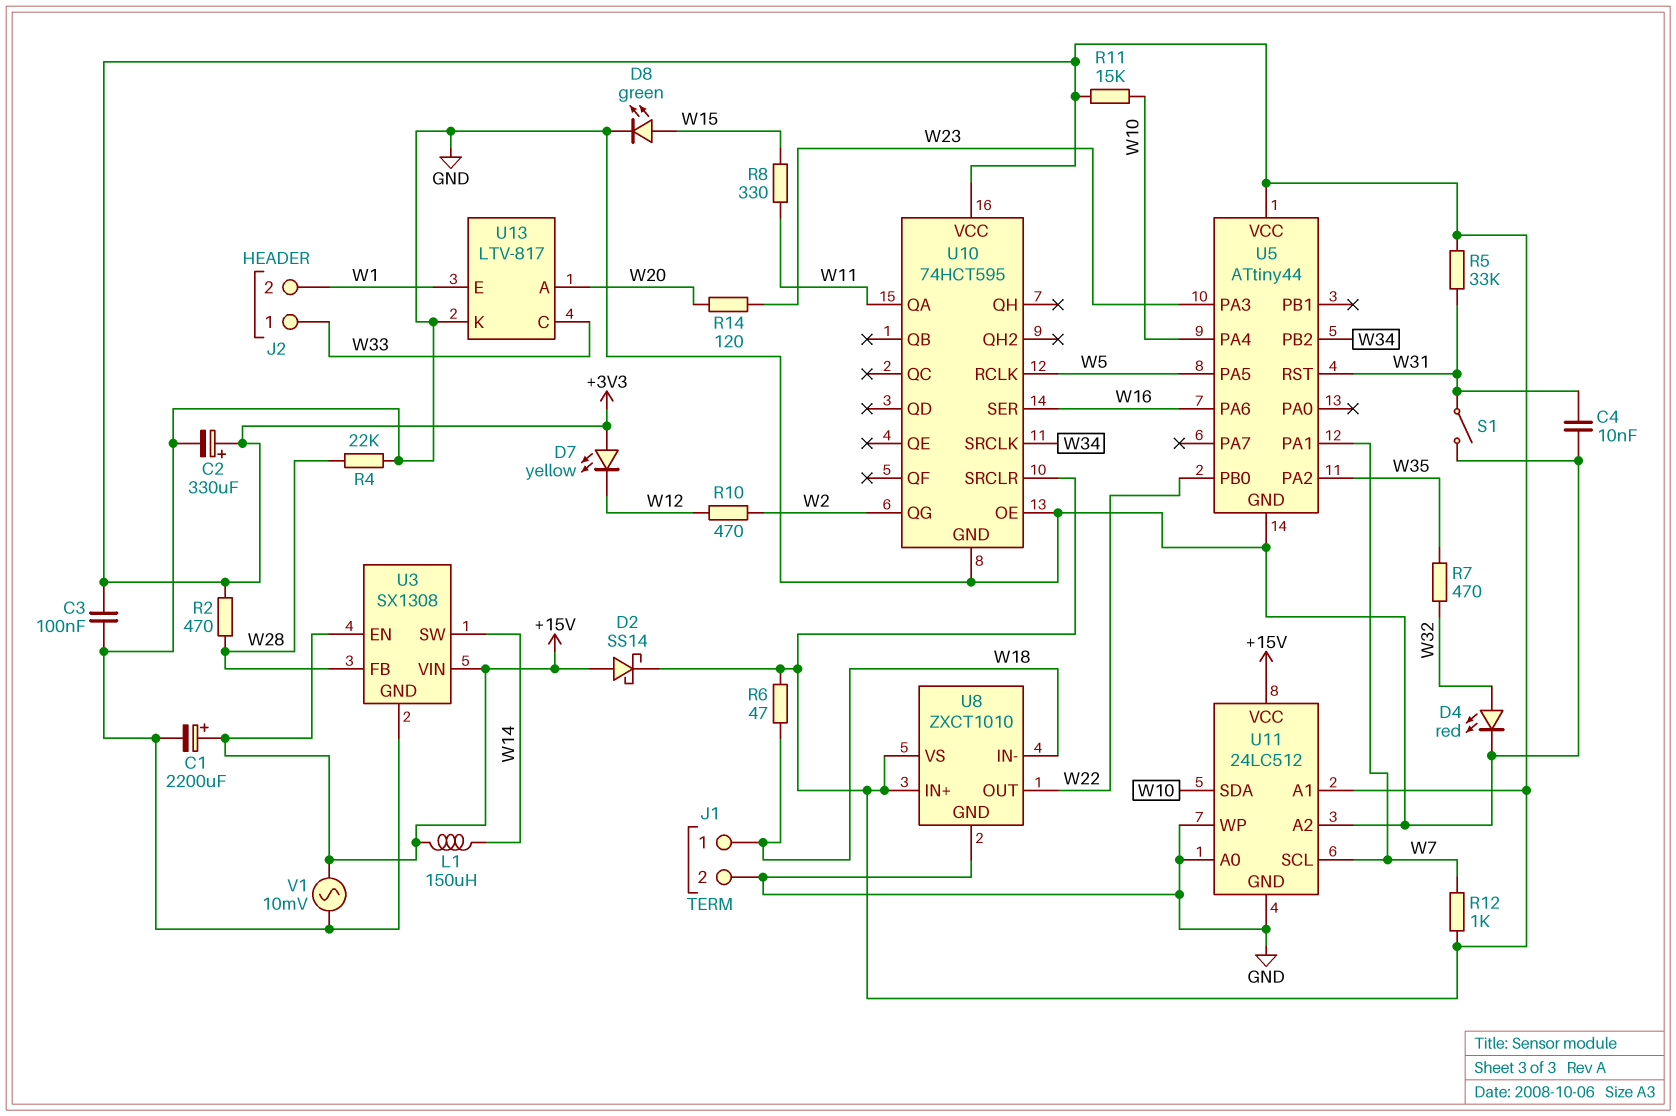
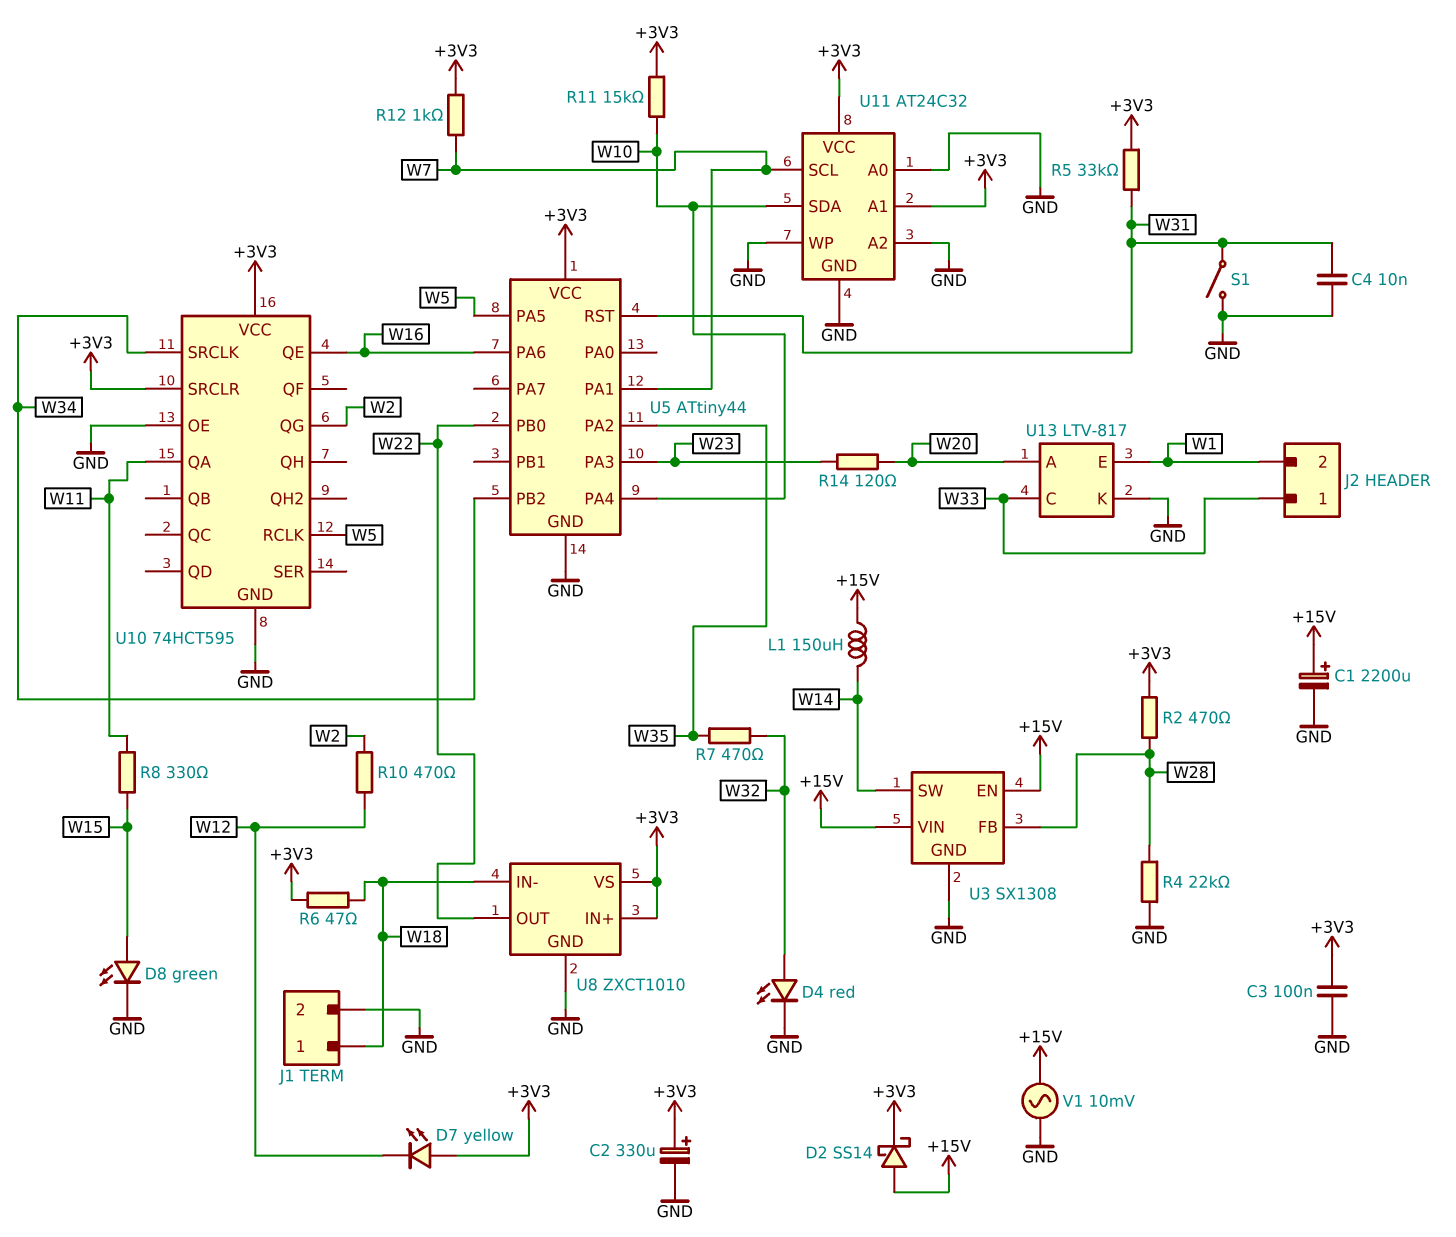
U10 pin QE: none -> W16
U10 pin SER: W16 -> none
U11: 24LC512 -> AT24C32
U11 pin VCC: +15V -> +3V3

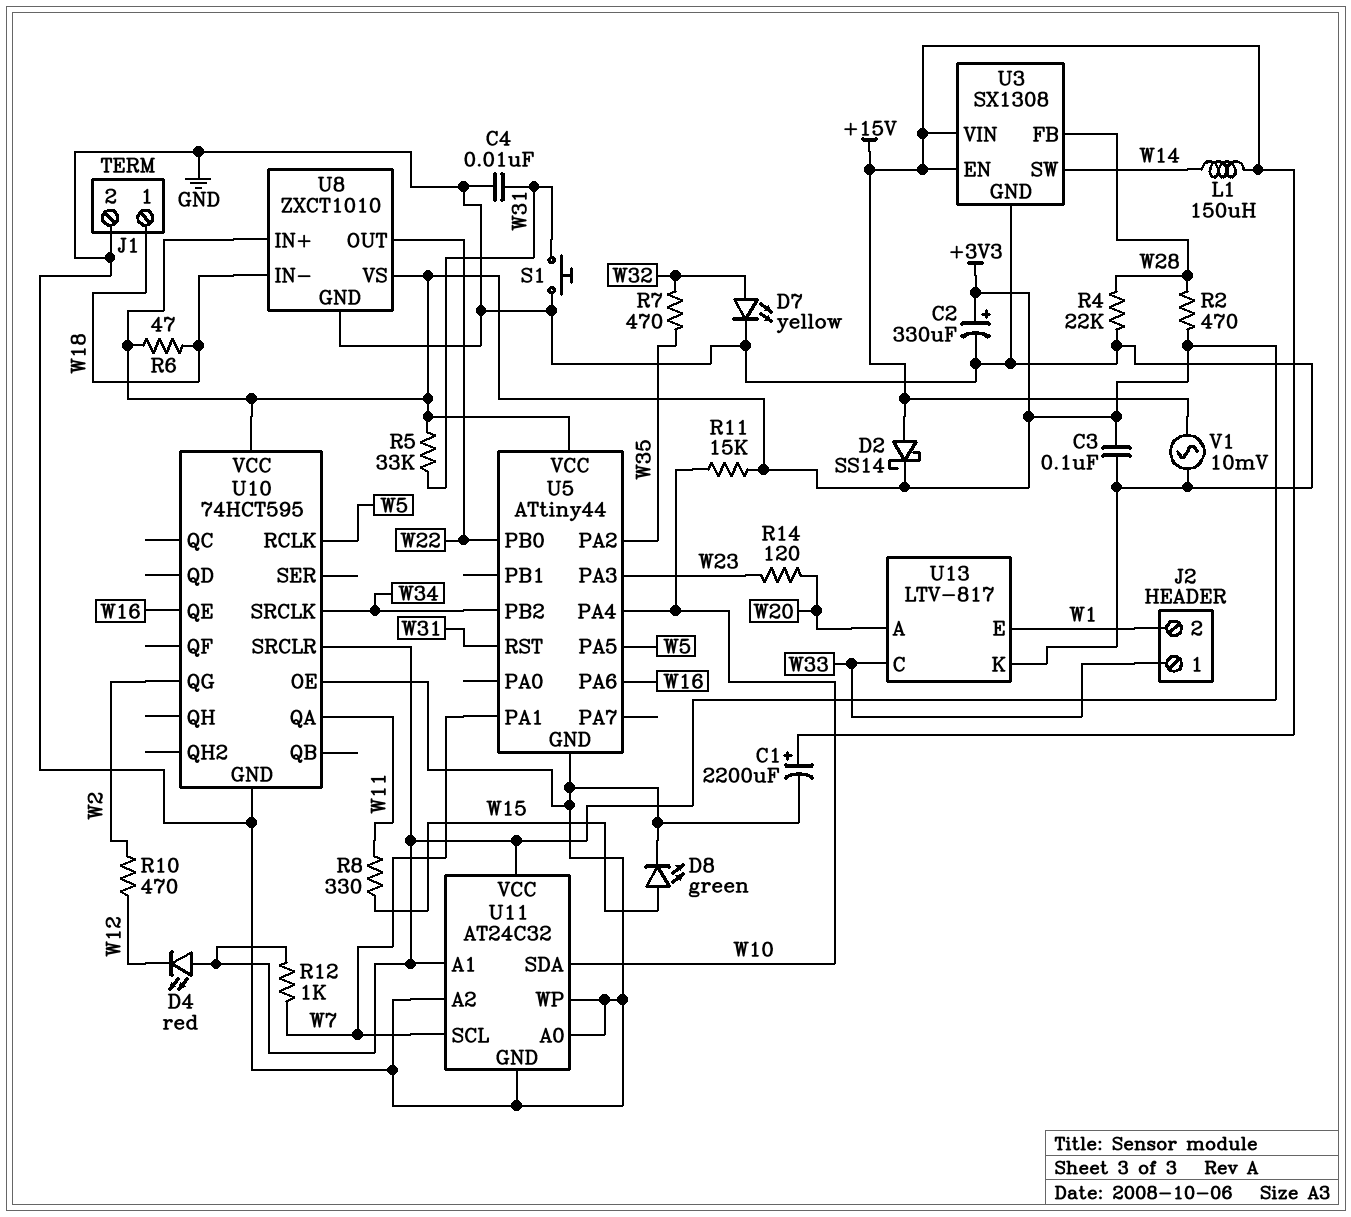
D4: LED red (A W32, K GND) -> LED red (A +3V3, K W12)
D7: LED yellow (A +3V3, K W12) -> LED yellow (A W32, K GND)
S1: switch (GND, W31) -> button (GND, W31)

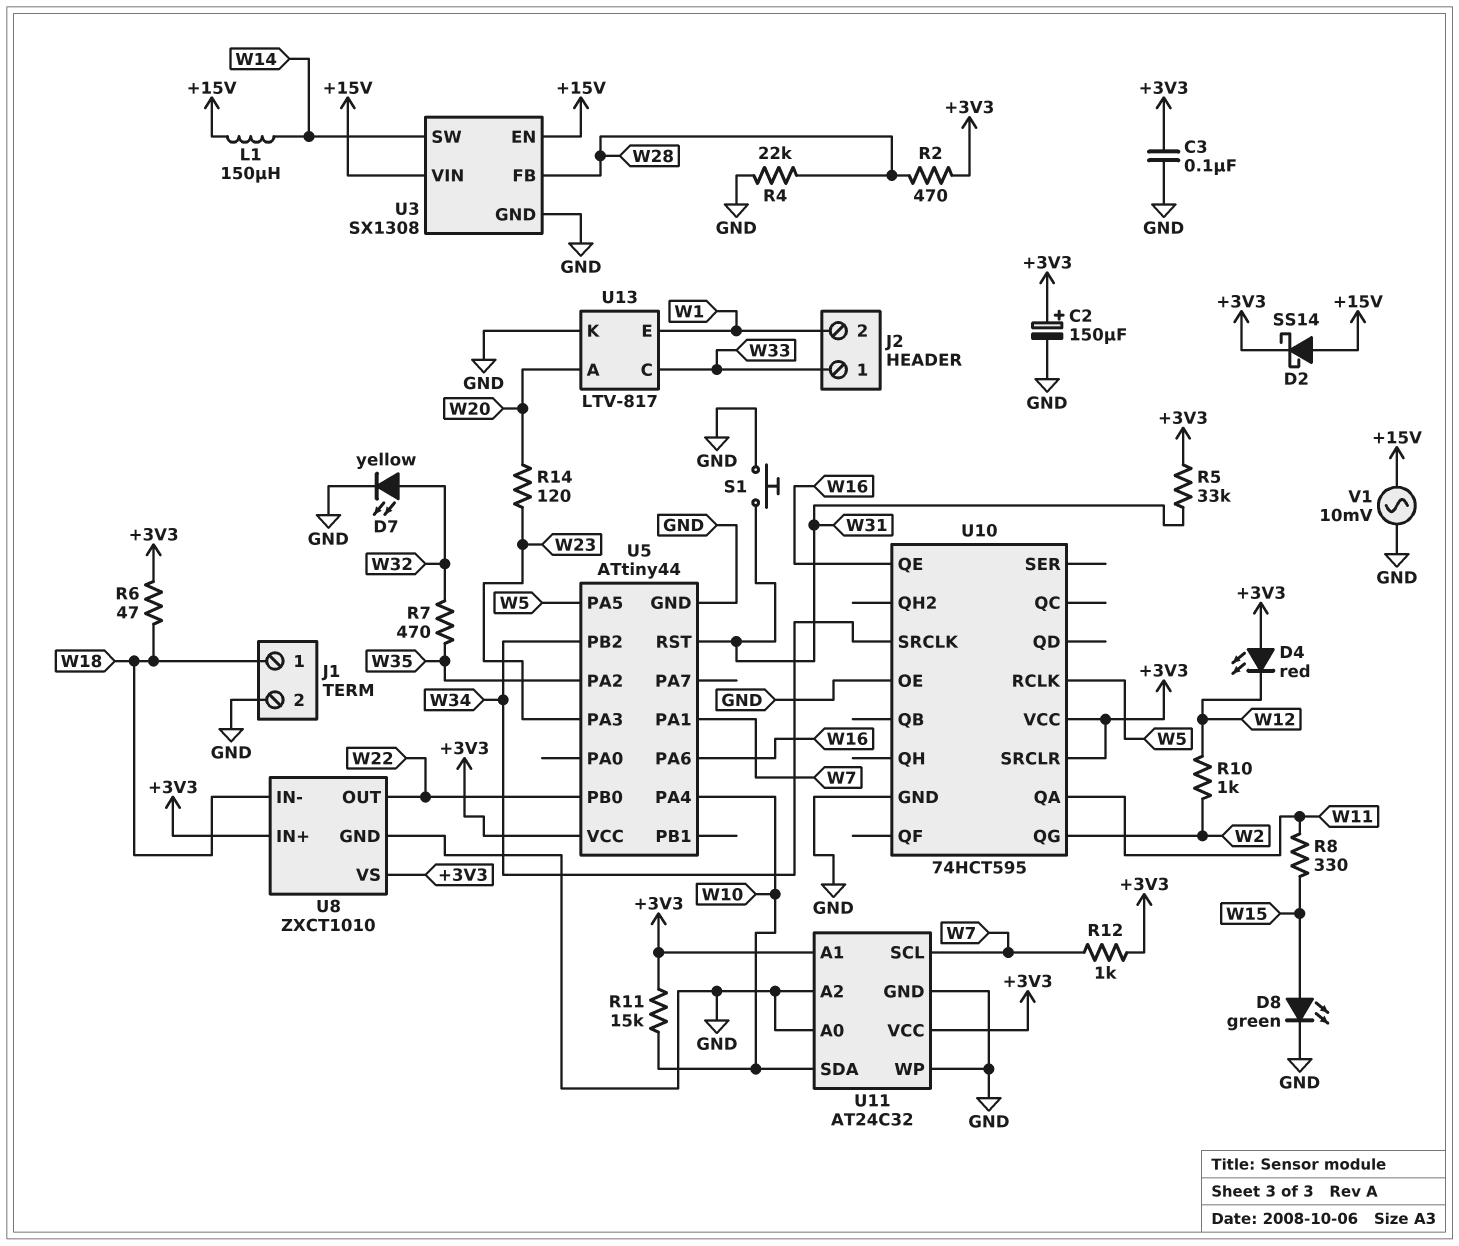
C1: 2200uF (plus +15V, minus GND) -> none
C2: 330uF (plus +3V3, minus GND) -> 150uF (plus +3V3, minus GND)
C4: 10nF (GND, W31) -> none
R10: 470 (W2, W12) -> 1k (W2, W12)

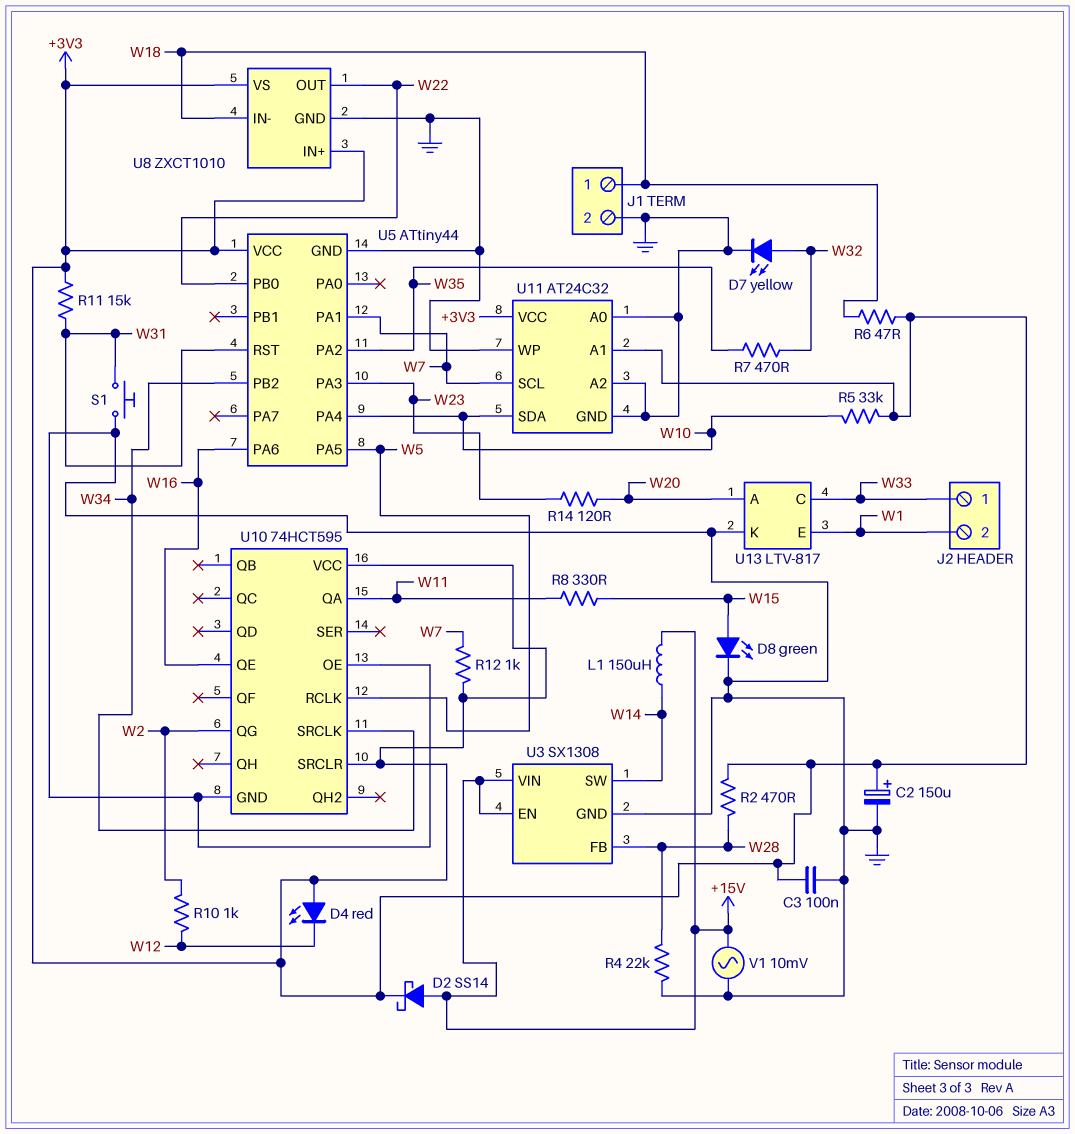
R5: 33k (+3V3, W31) -> 33k (+3V3, W10)
R11: 15k (+3V3, W10) -> 15k (+3V3, W31)

